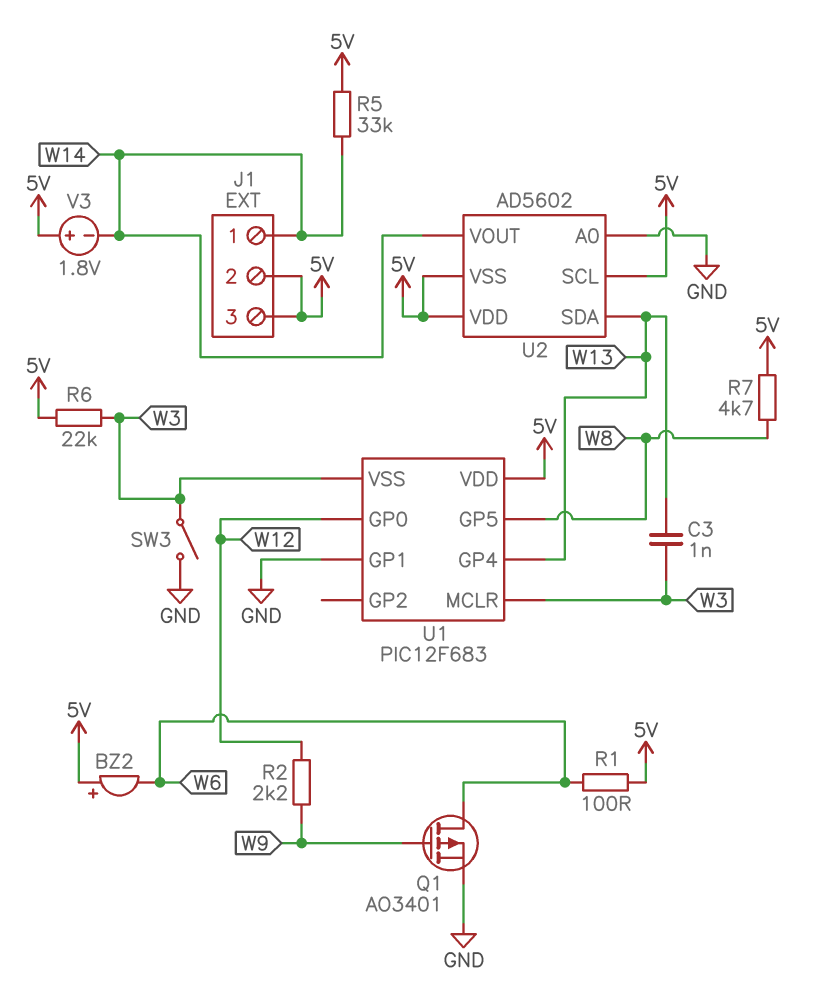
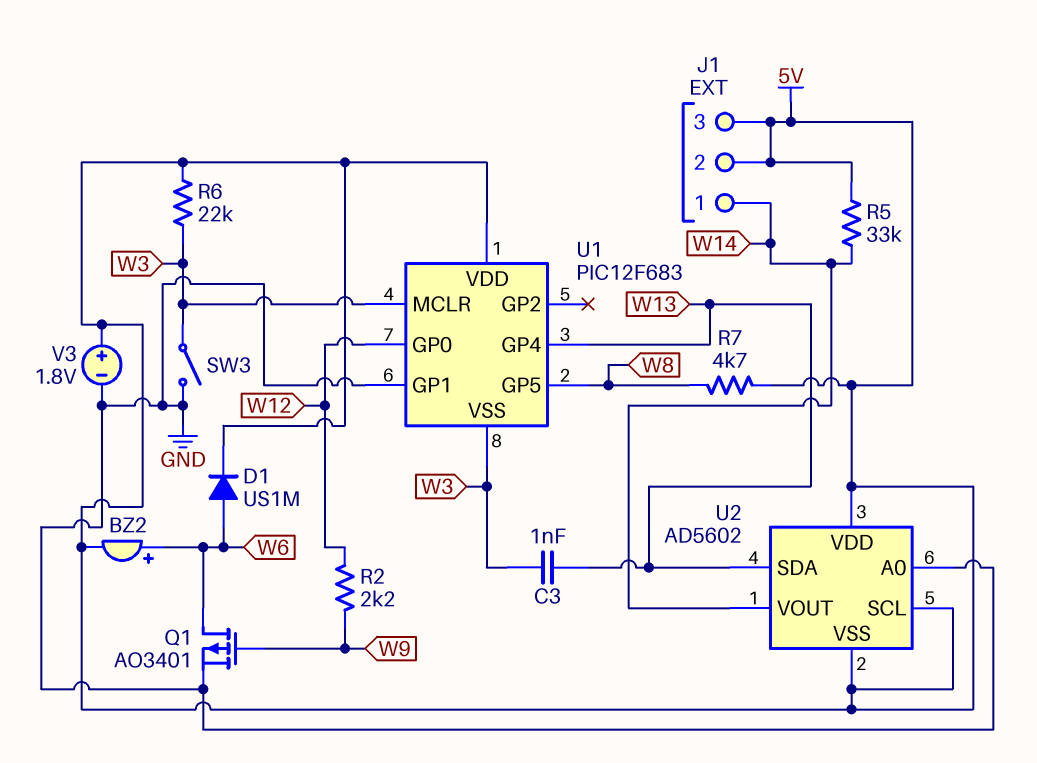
BZ2: buzzer (plus 5V, minus W6) -> buzzer (plus W6, minus 5V)
D1: none -> diode US1M (A W6, K 5V)
R1: 100 (5V, W6) -> none
V3: 1.8V (plus 5V, minus W14) -> 1.8V (plus 5V, minus GND)

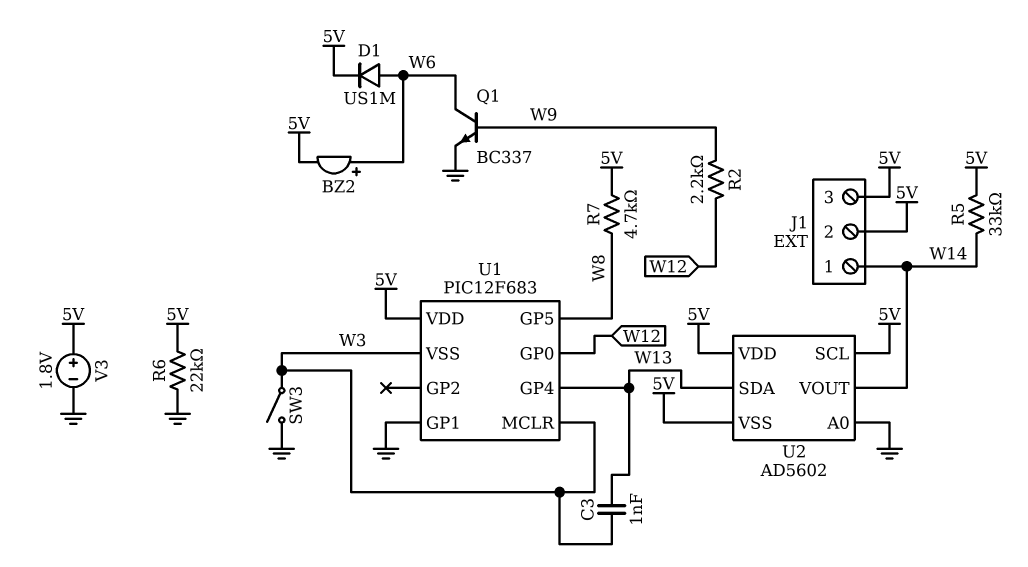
Q1: PMOS AO3401 (G W9, D W6, S GND) -> NPN BC337 (B W9, C W6, E GND)
R6: 22k (5V, W3) -> 22k (5V, GND)

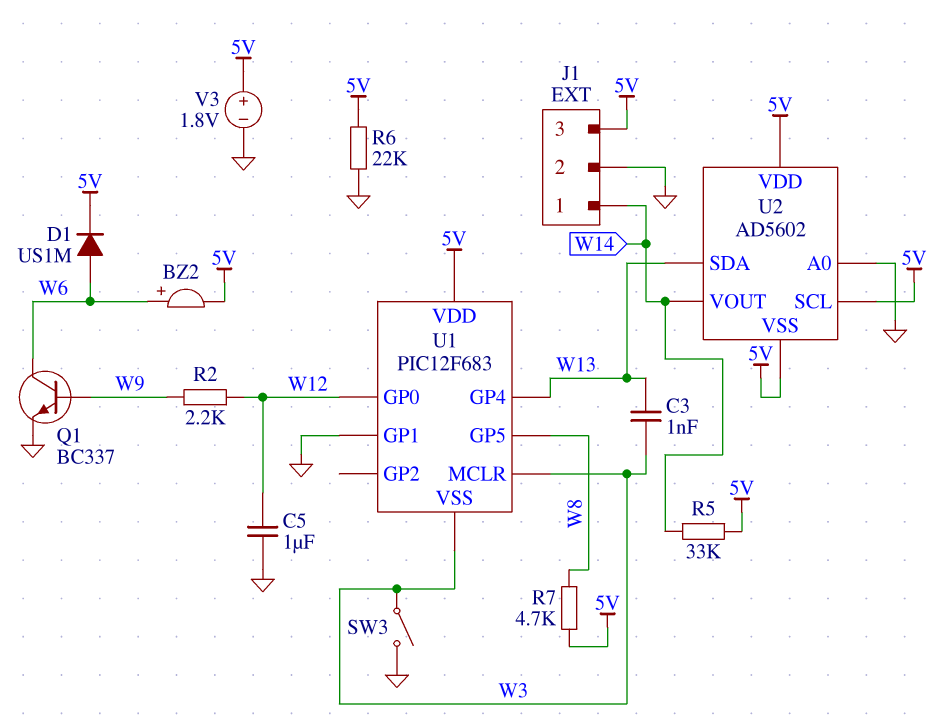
C5: none -> 1uF (GND, W12)
J1 pin 2: 5V -> GND

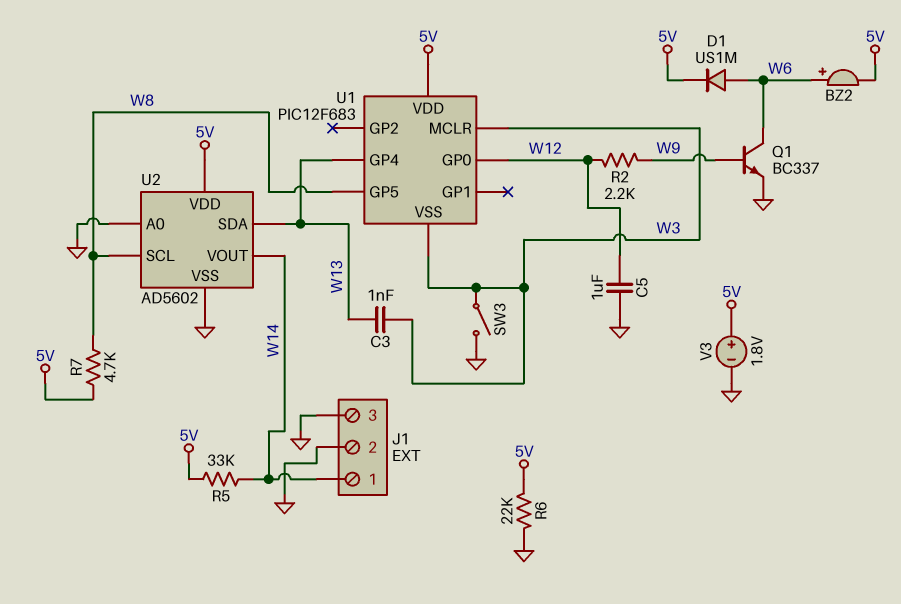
J1 pin 3: 5V -> GND
U1 pin GP1: GND -> none
U2 pin SCL: 5V -> W8
U2 pin VSS: 5V -> GND

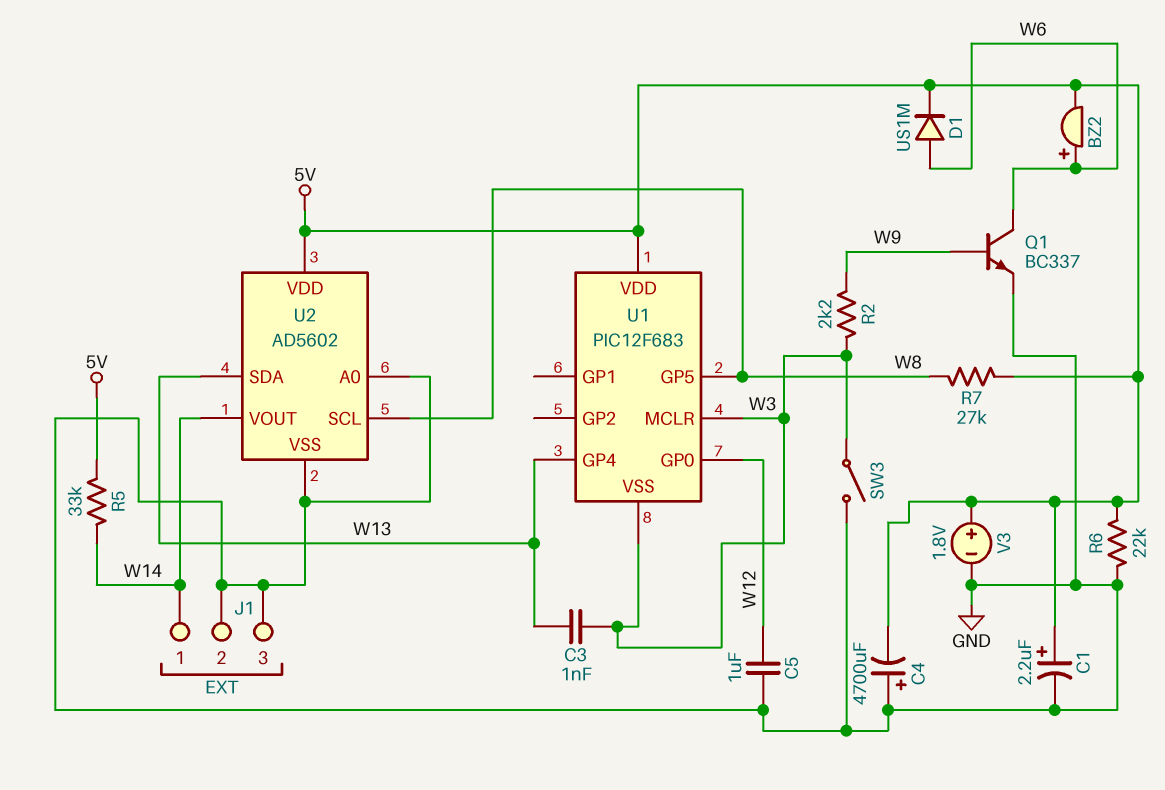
C1: none -> 2.2uF (plus 5V, minus GND)
C4: none -> 4700uF (plus GND, minus 5V)
R2: 2.2k (W9, W12) -> 2.2k (W3, W9)
R7: 4.7k (5V, W8) -> 27k (5V, W8)

